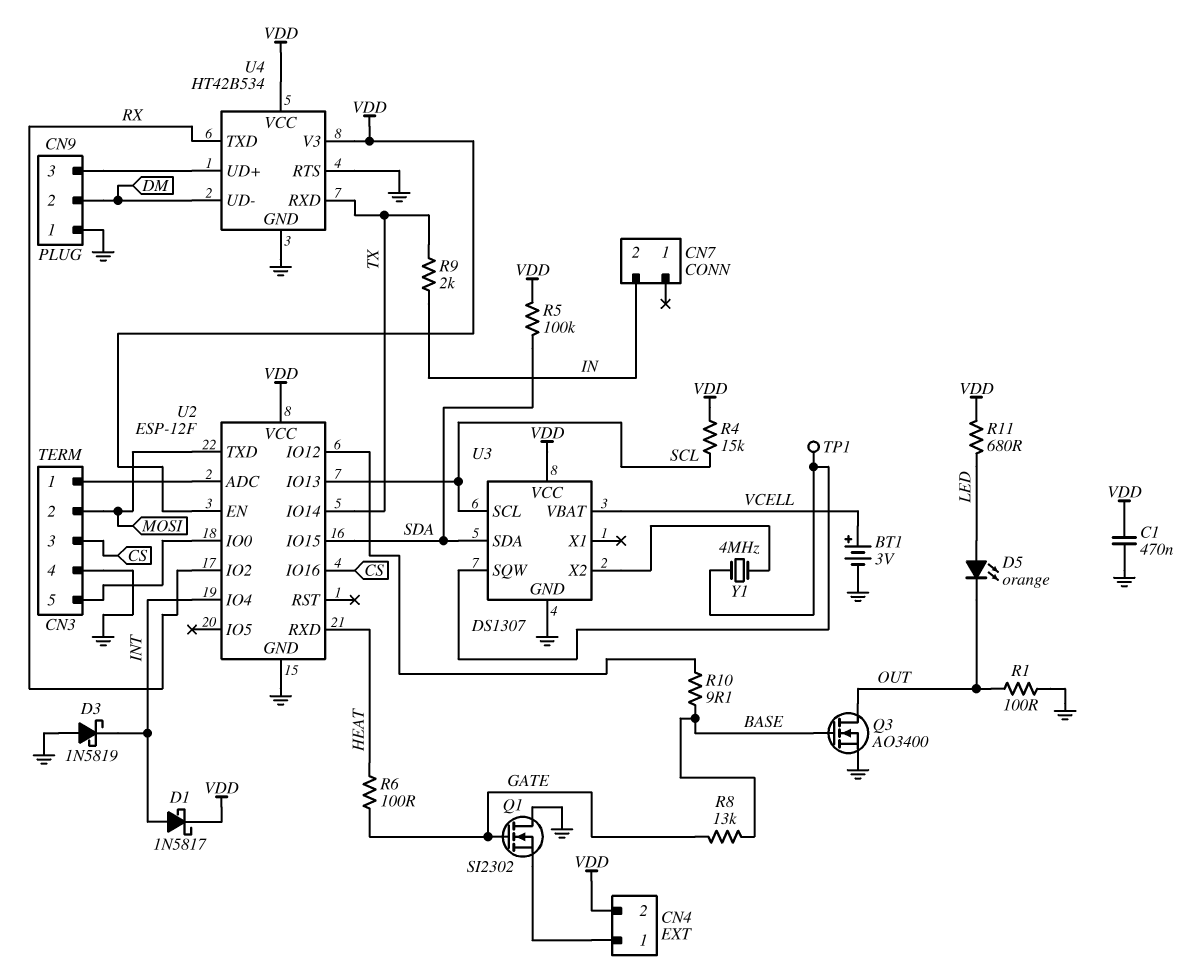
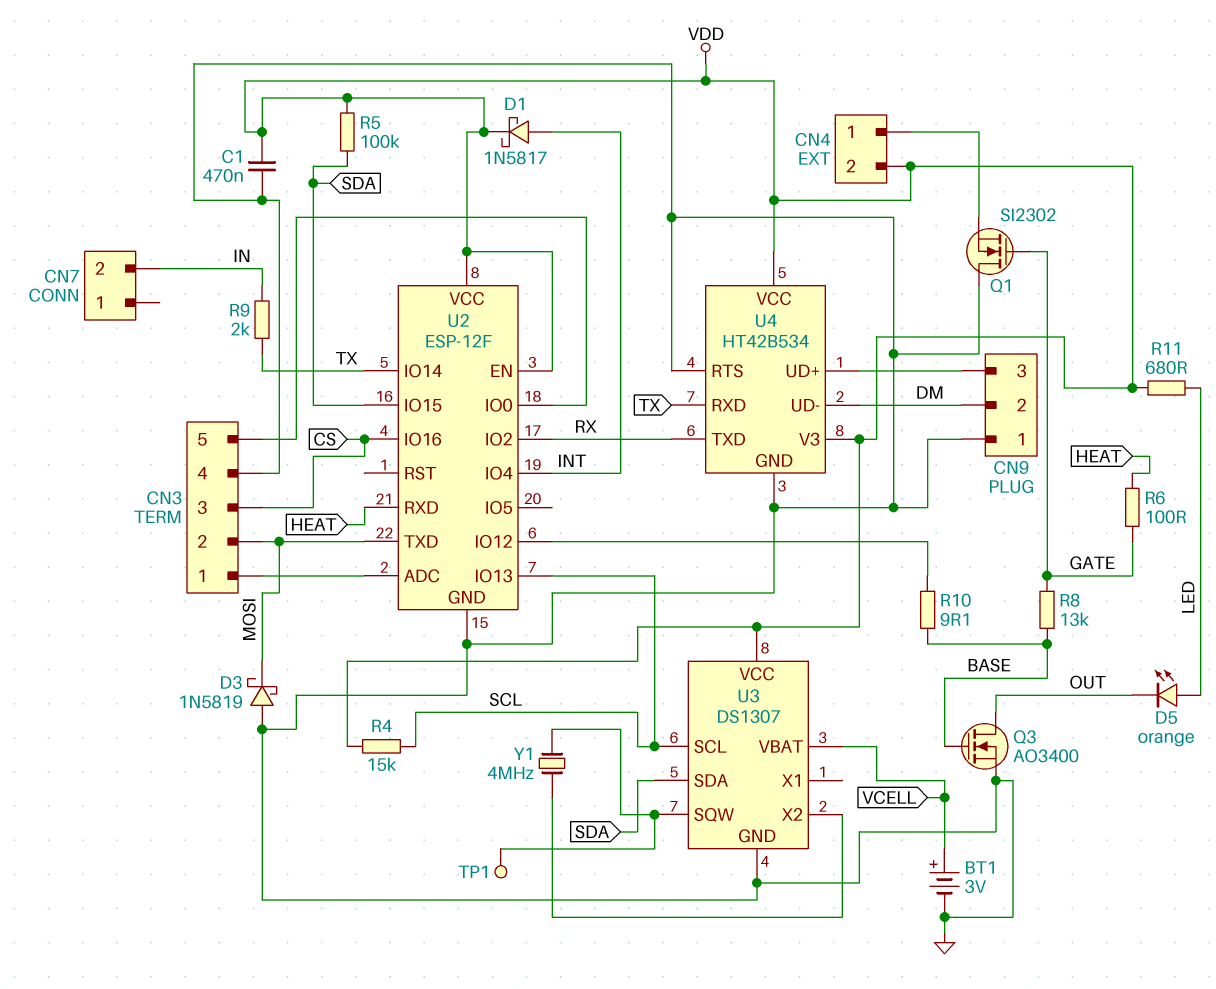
D3: schottky 1N5819 (A GND, K INT) -> schottky 1N5819 (A GND, K MOSI)
R1: 100 (GND, OUT) -> none

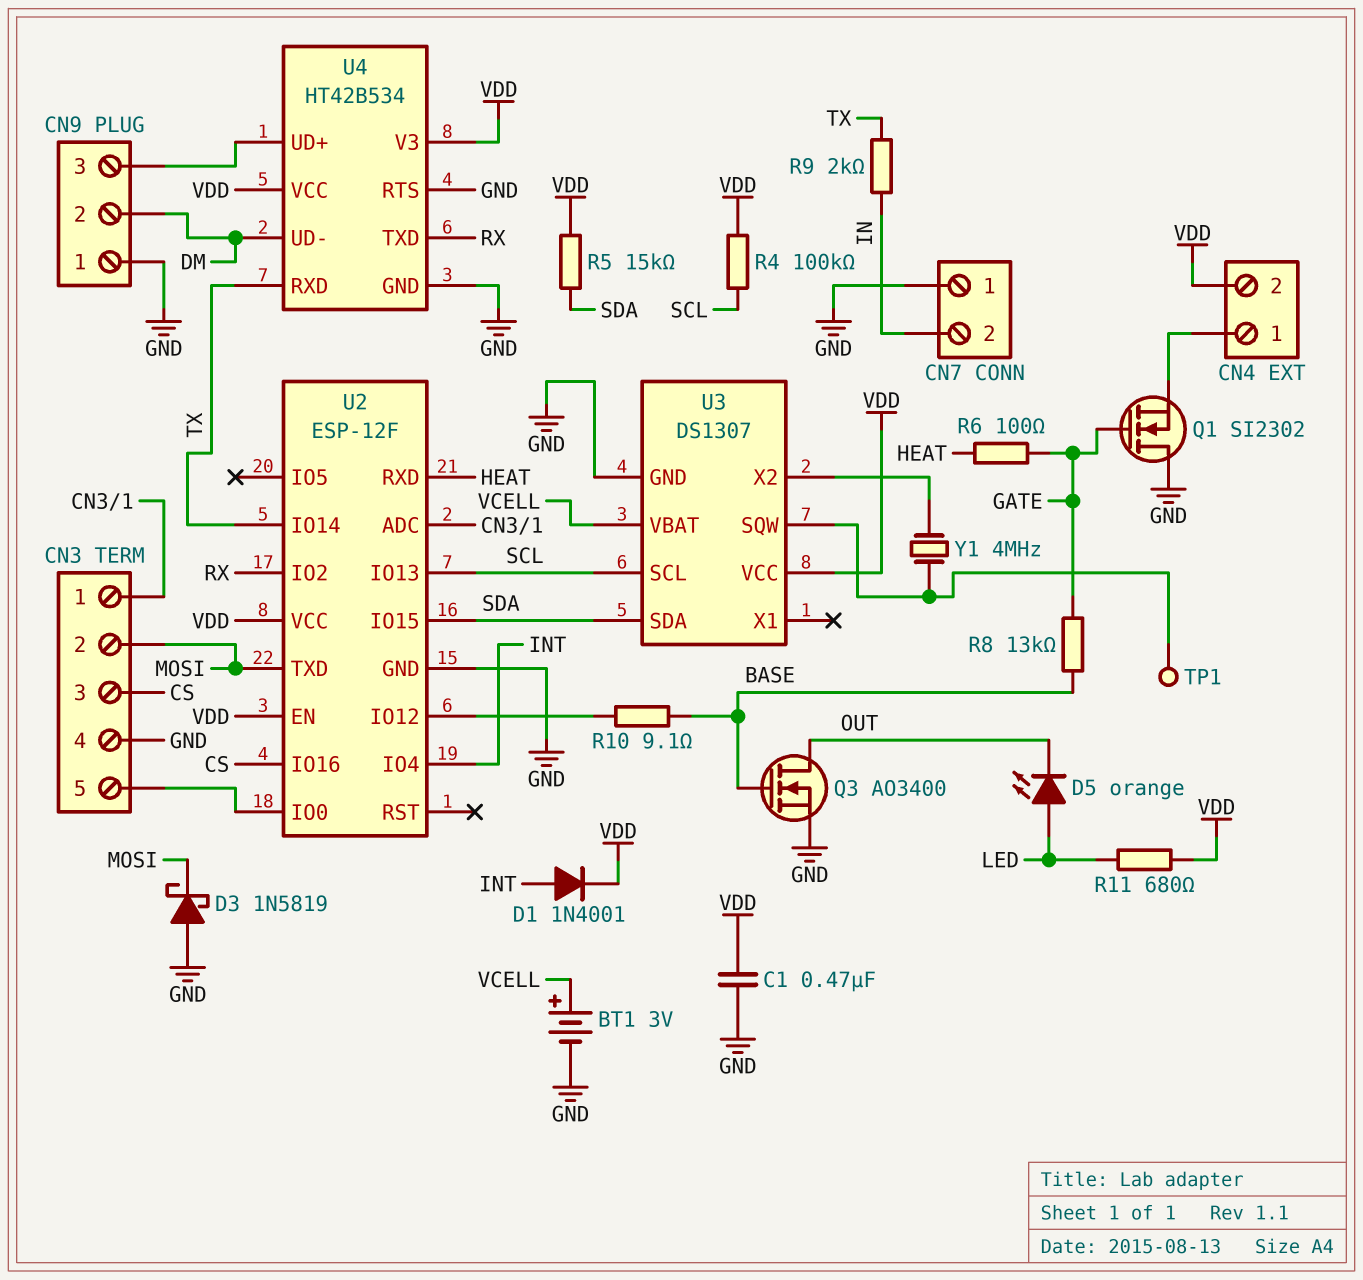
CN7 pin 1: none -> GND
D1: schottky 1N5817 (A INT, K VDD) -> diode 1N4001 (A INT, K VDD)
R4: 15k (SCL, VDD) -> 100k (SCL, VDD)
R5: 100k (SDA, VDD) -> 15k (SDA, VDD)

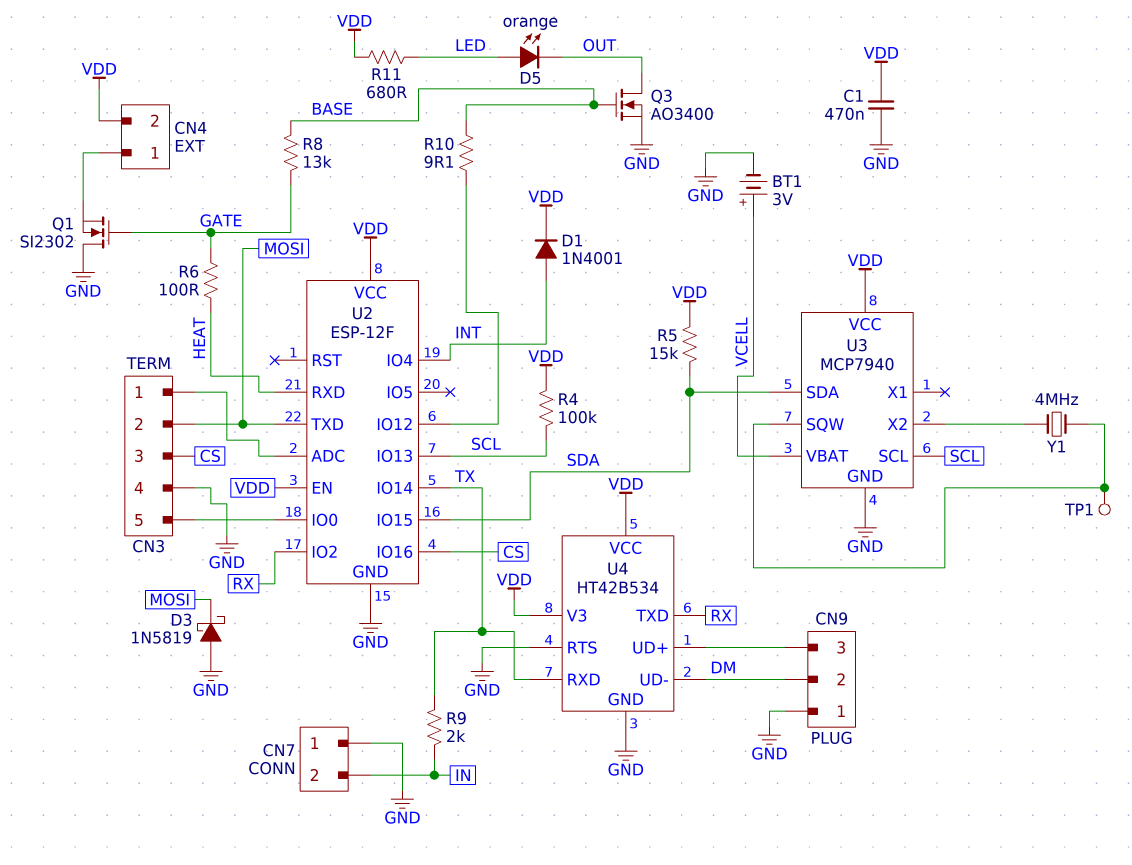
U3: DS1307 -> MCP7940

